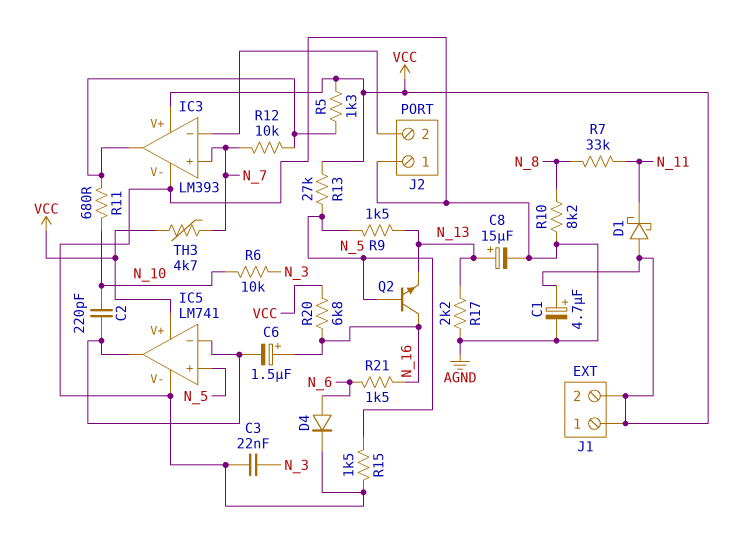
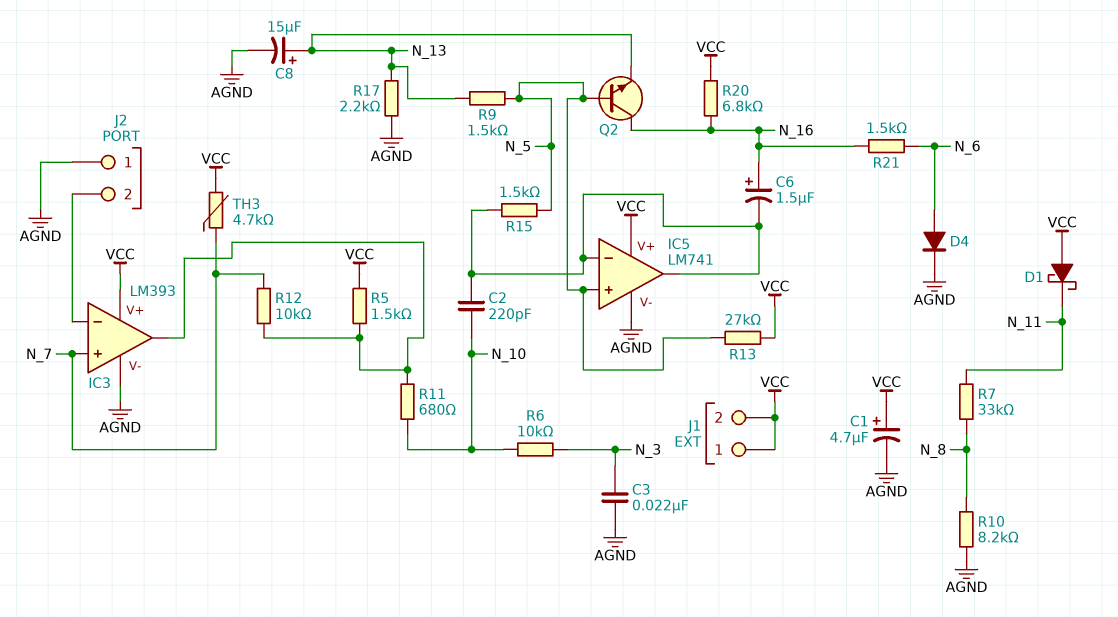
R5: 1.3k (IC3/out, VCC) -> 1.5k (IC3/out, VCC)
R15: 1.5k (AGND, N_5) -> 1.5k (IC5/in-, N_5)

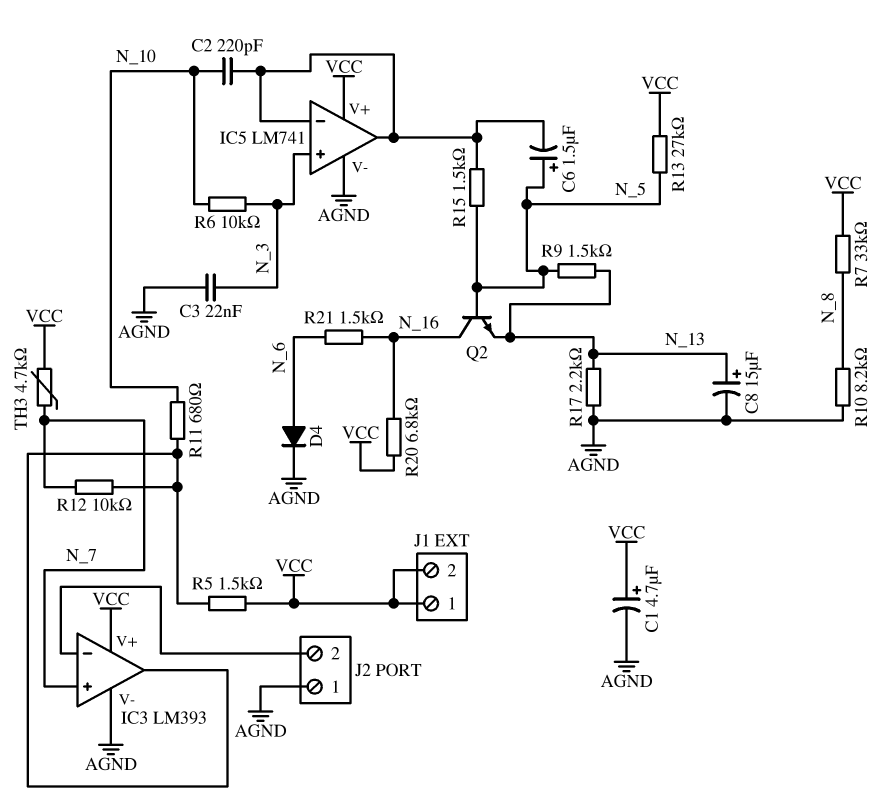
C6: 1.5uF (plus N_16, minus IC5/in-) -> 1.5uF (plus N_5, minus IC5/in-)
D1: schottky (A VCC, K N_11) -> none
IC5 pin in+: N_5 -> N_3
R7: 33k (N_8, N_11) -> 33k (N_8, VCC)

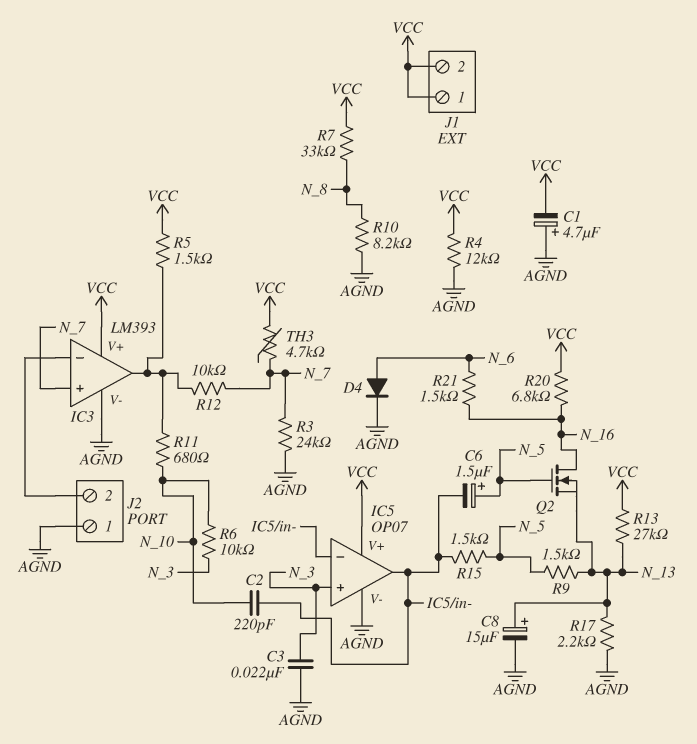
C1: 4.7uF (plus VCC, minus AGND) -> 4.7uF (plus AGND, minus VCC)
IC5: LM741 -> OP07
Q2: NPN (B N_5, C N_16, E N_13) -> NMOS (G N_5, D N_16, S N_13)
R3: none -> 24k (AGND, N_7)
R4: none -> 12k (AGND, VCC)
R13: 27k (N_5, VCC) -> 27k (N_13, VCC)

